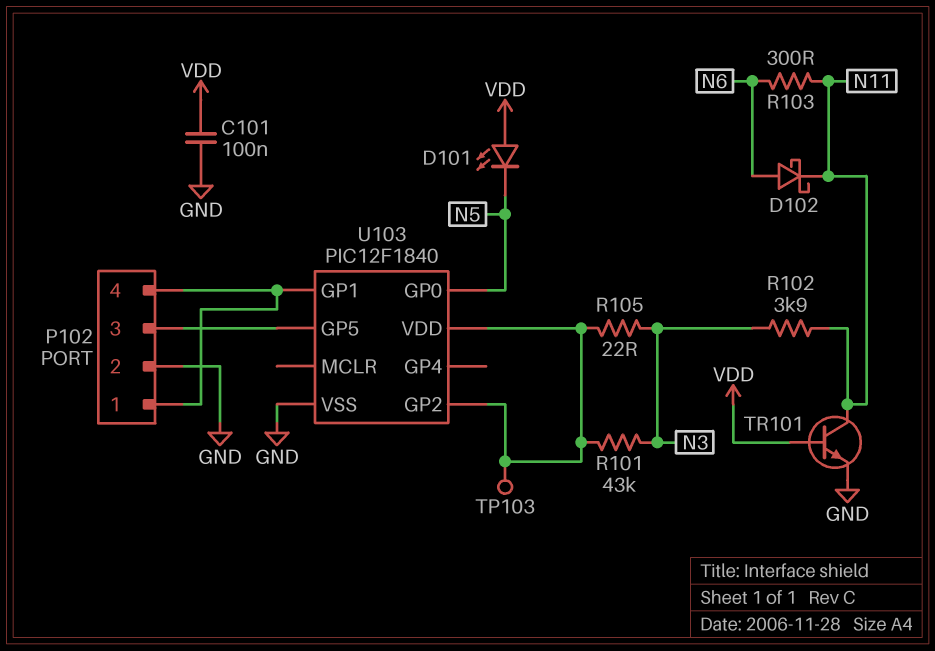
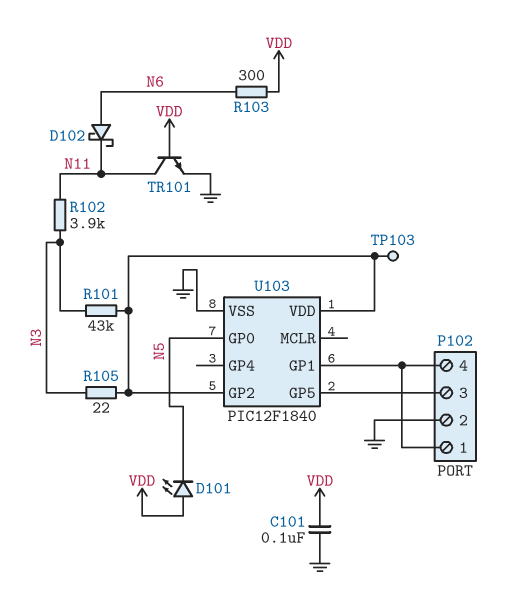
R103: 300 (N6, N11) -> 300 (N6, VDD)

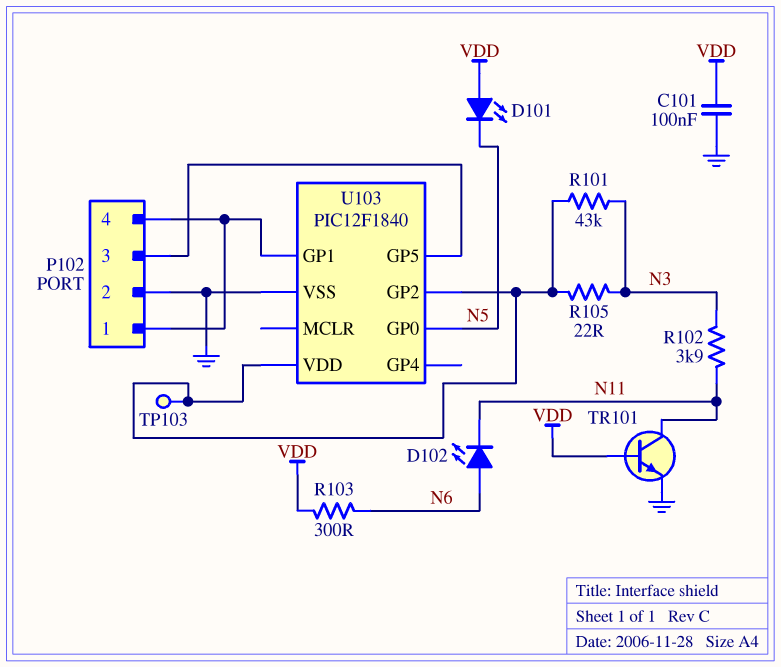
D102: schottky (A N6, K N11) -> LED (A N6, K N11)

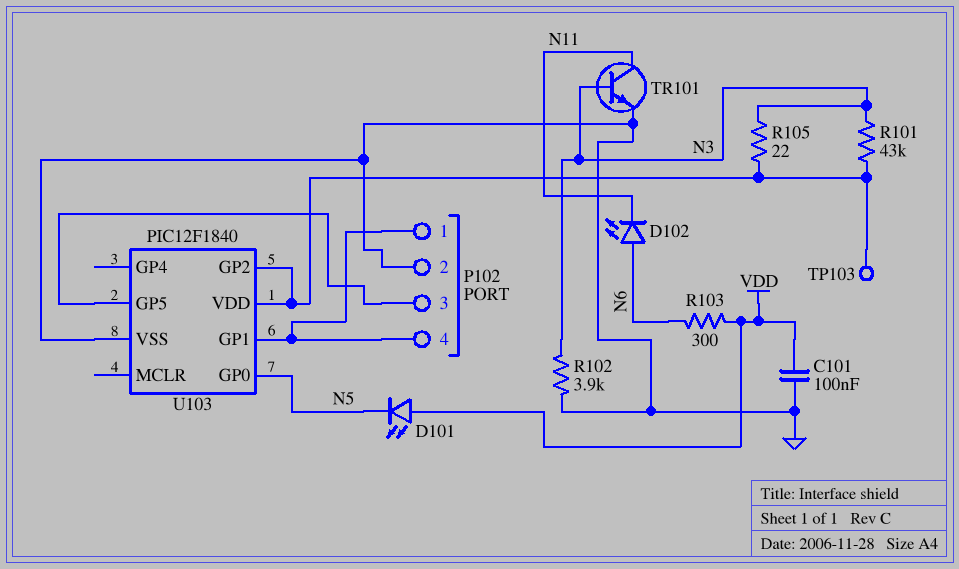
R102: 3.9k (N3, N11) -> 3.9k (GND, N3)
TR101: NPN (B VDD, C N11, E GND) -> NPN (B N3, C N11, E GND)

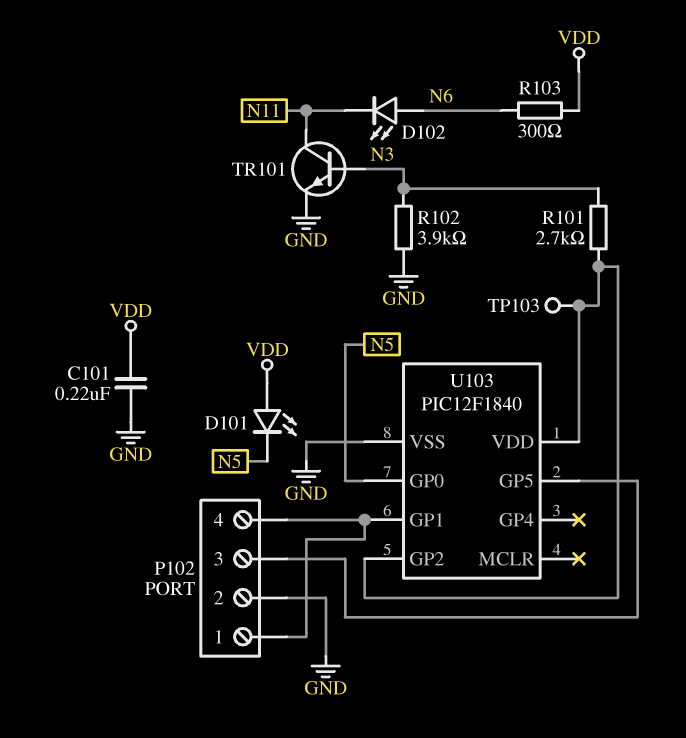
C101: 100nF (GND, VDD) -> 220nF (GND, VDD)
R101: 43k (N3, U103/GP2) -> 2.7k (N3, U103/GP2)
R105: 22 (N3, U103/GP2) -> none

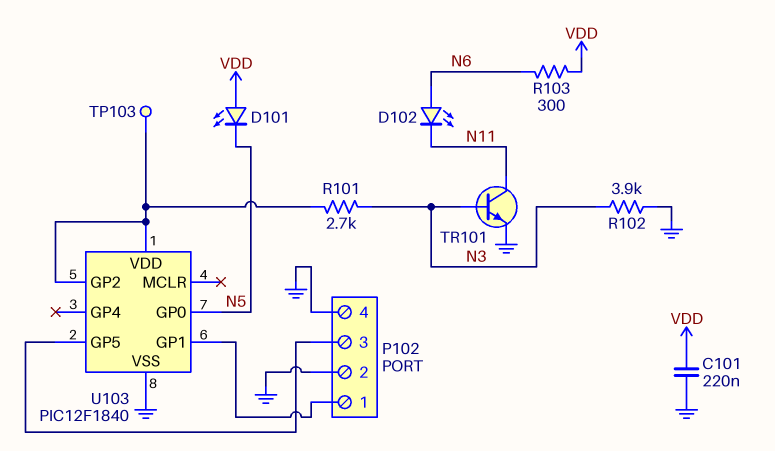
P102 pin 4: P102/1 -> GND

